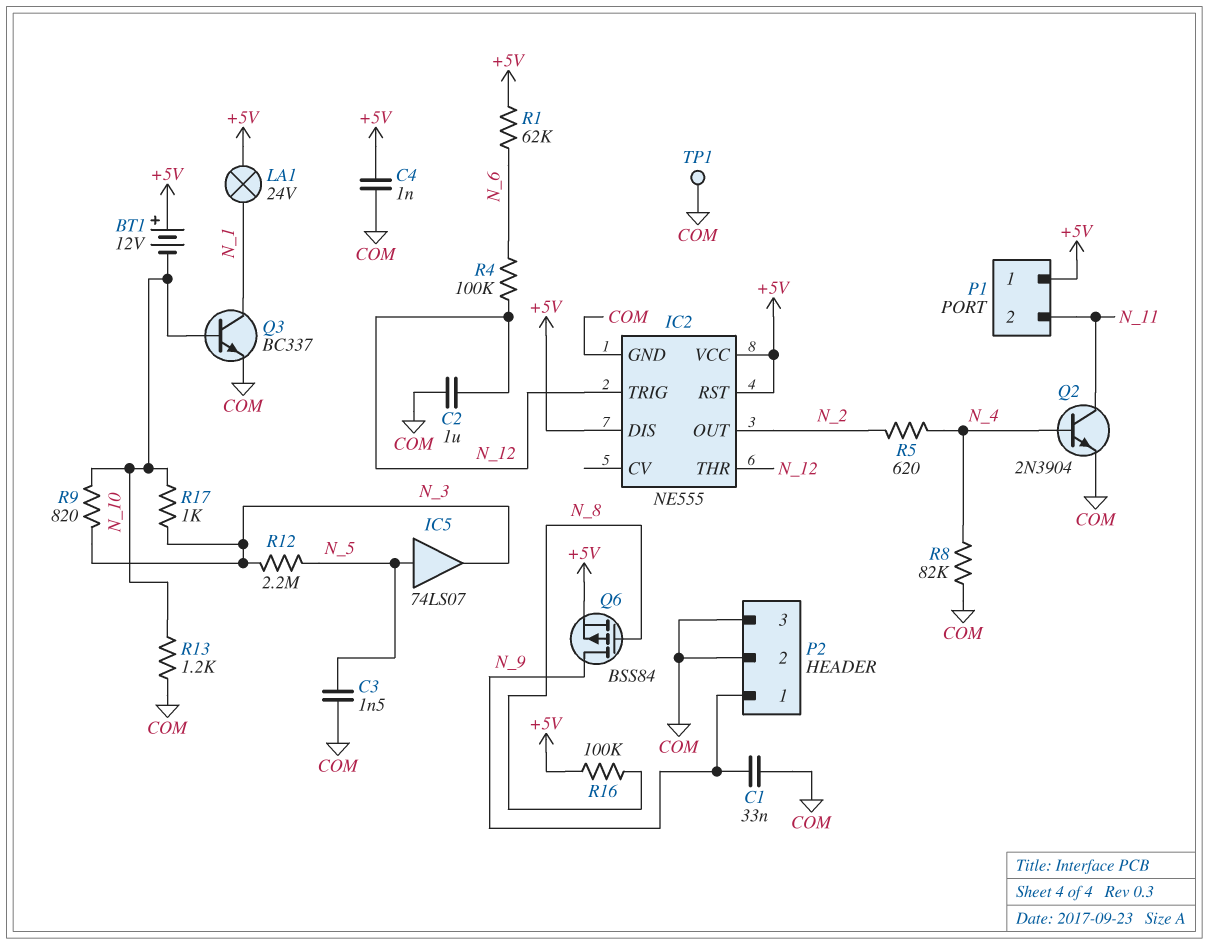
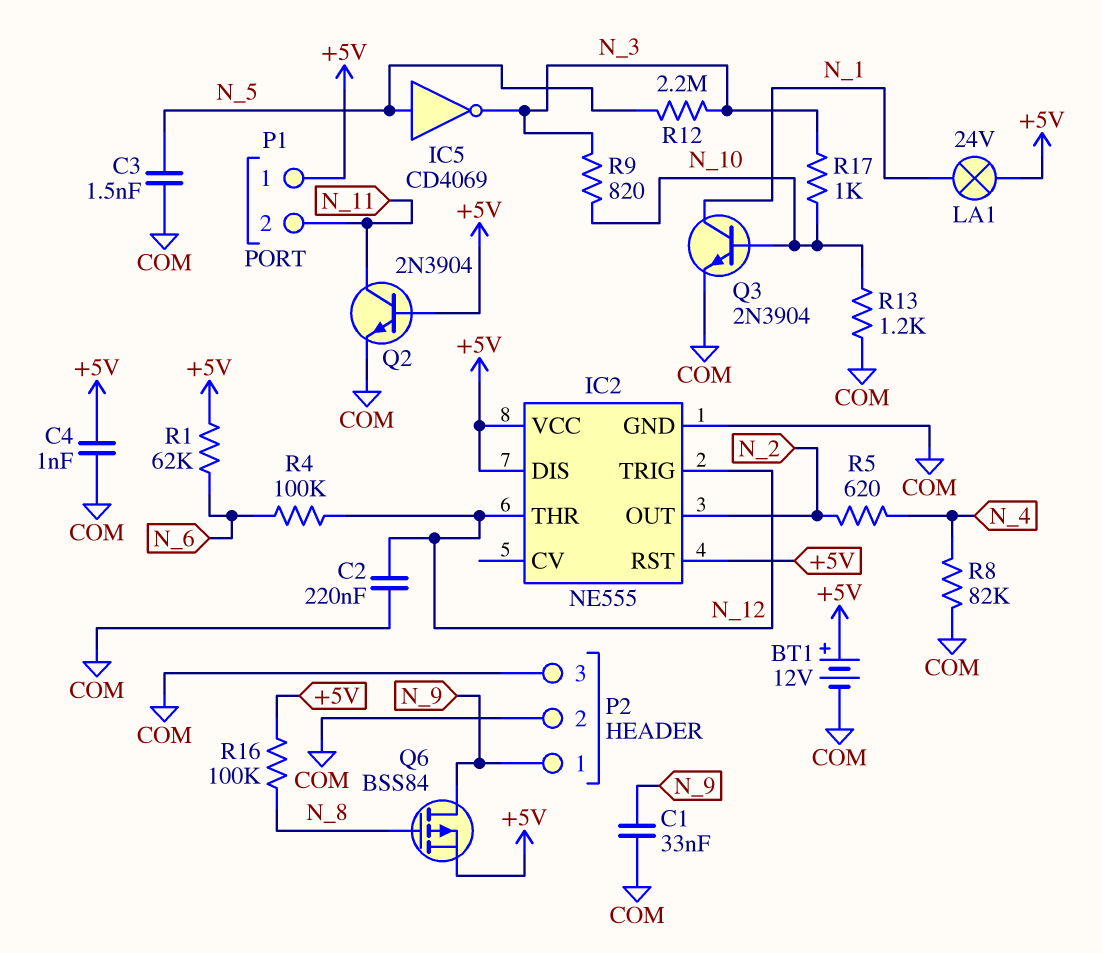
BT1: 12V (plus +5V, minus N_10) -> 12V (plus +5V, minus COM)
C2: 1uF (COM, N_12) -> 220nF (COM, N_12)
IC5: buffer 74LS07 (in N_5, out N_3) -> NOT CD4069 (in N_5, out N_3)
Q2: NPN 2N3904 (B N_4, C N_11, E COM) -> NPN 2N3904 (B +5V, C N_11, E COM)
Q3: NPN BC337 (B N_10, C N_1, E COM) -> NPN 2N3904 (B N_10, C N_1, E COM)
TP1: test point (COM) -> none

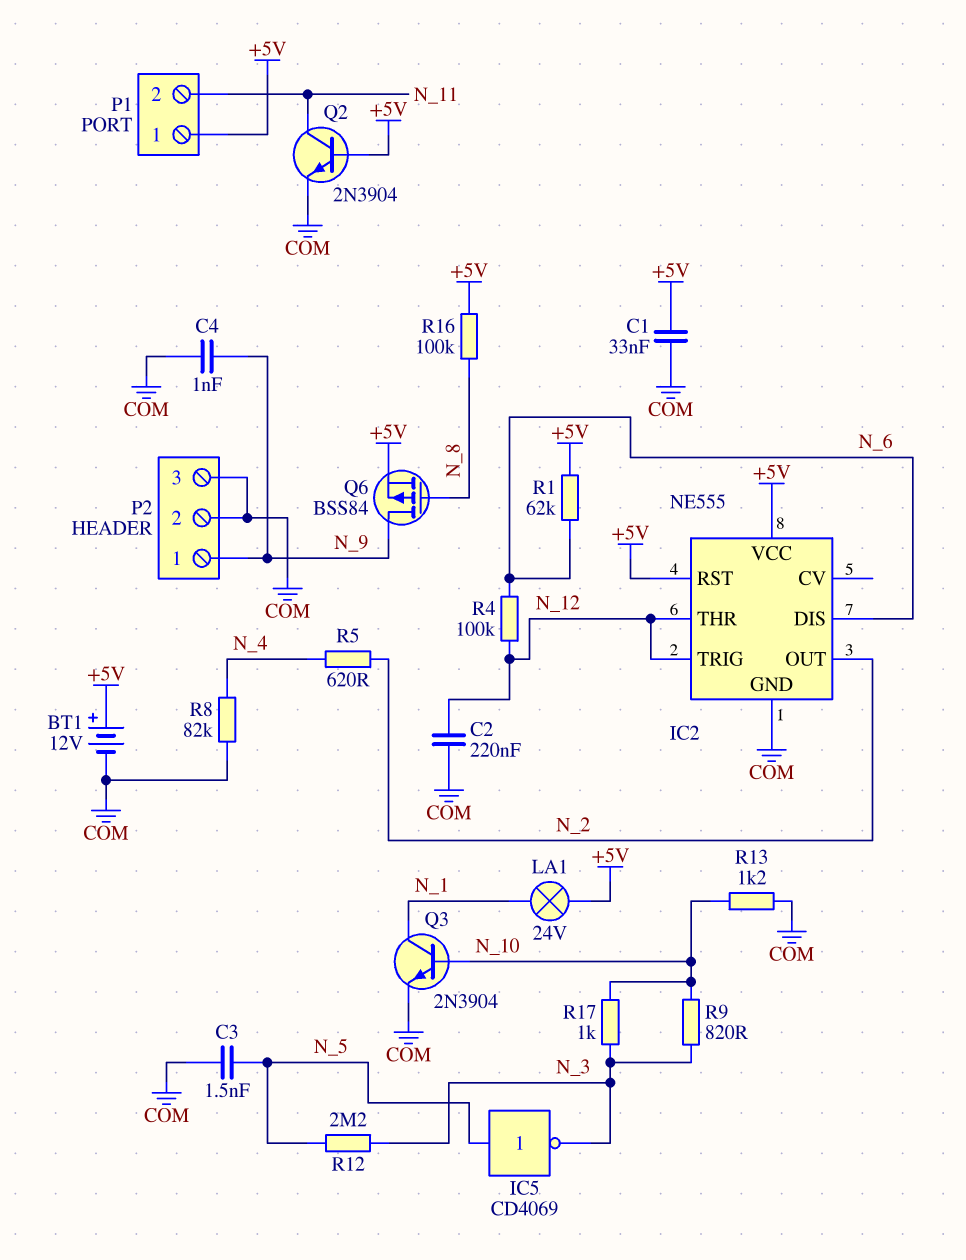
C1: 33nF (COM, N_9) -> 33nF (+5V, COM)
C4: 1nF (+5V, COM) -> 1nF (COM, N_9)
IC2 pin DIS: +5V -> N_6

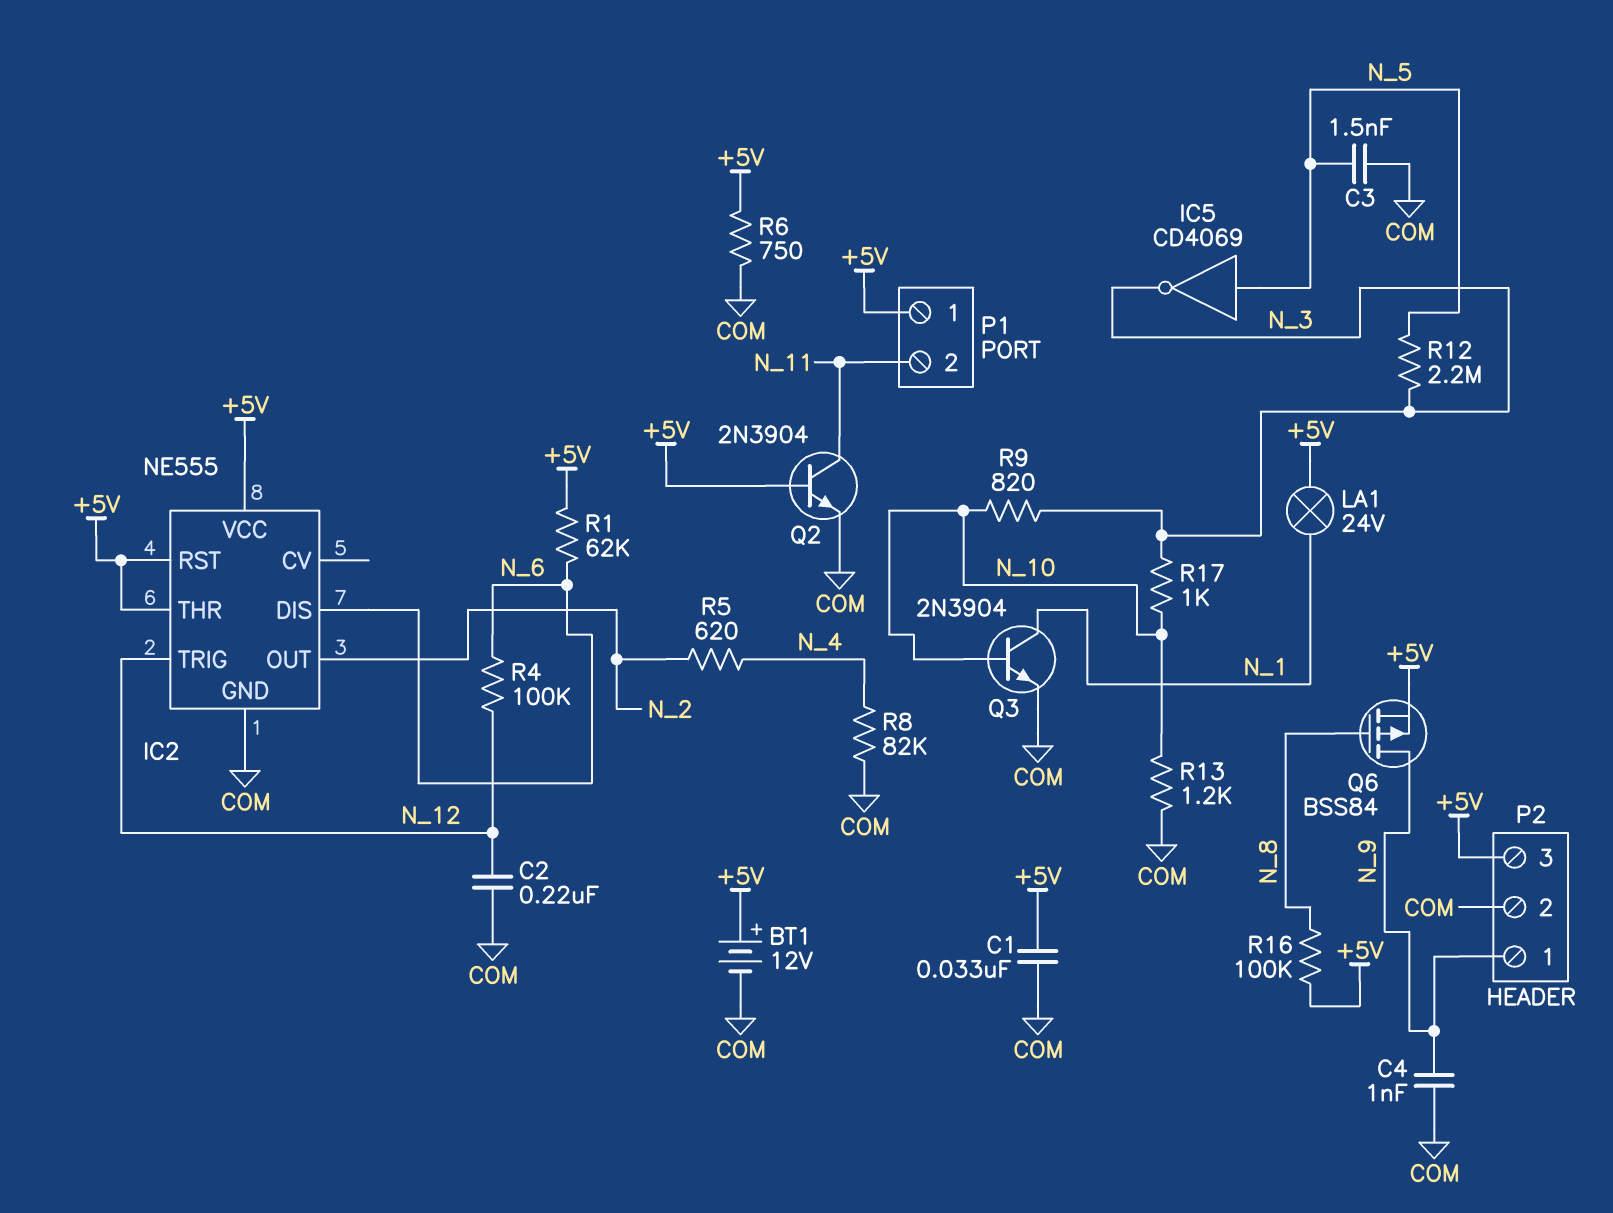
IC2 pin THR: N_12 -> +5V
P2 pin 3: COM -> +5V
R6: none -> 750 (+5V, COM)

